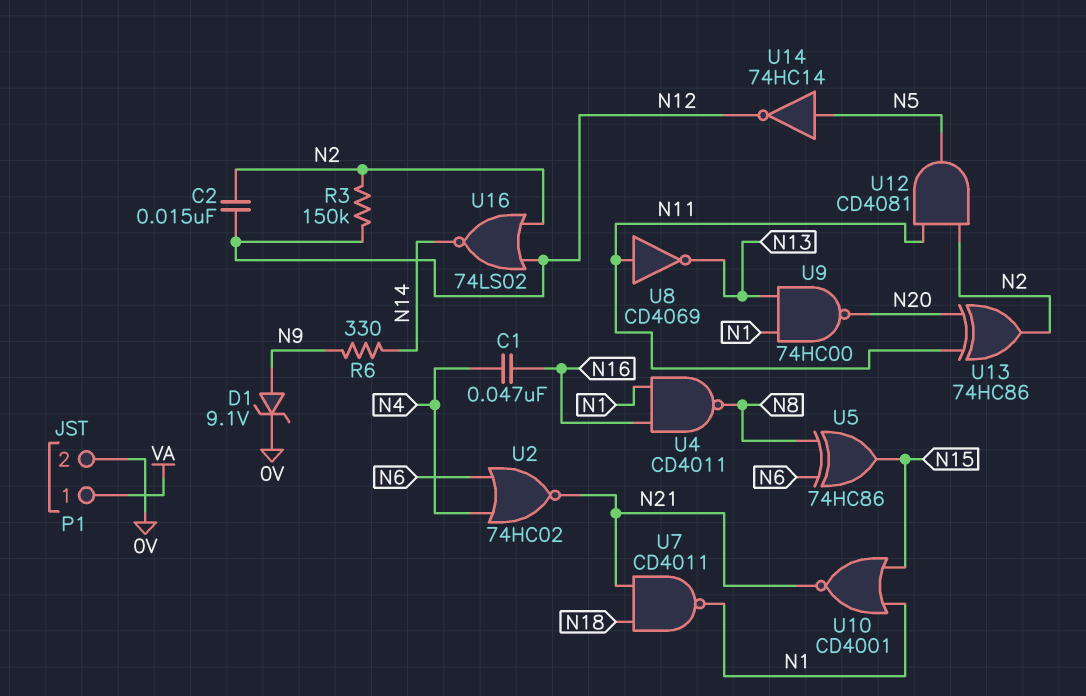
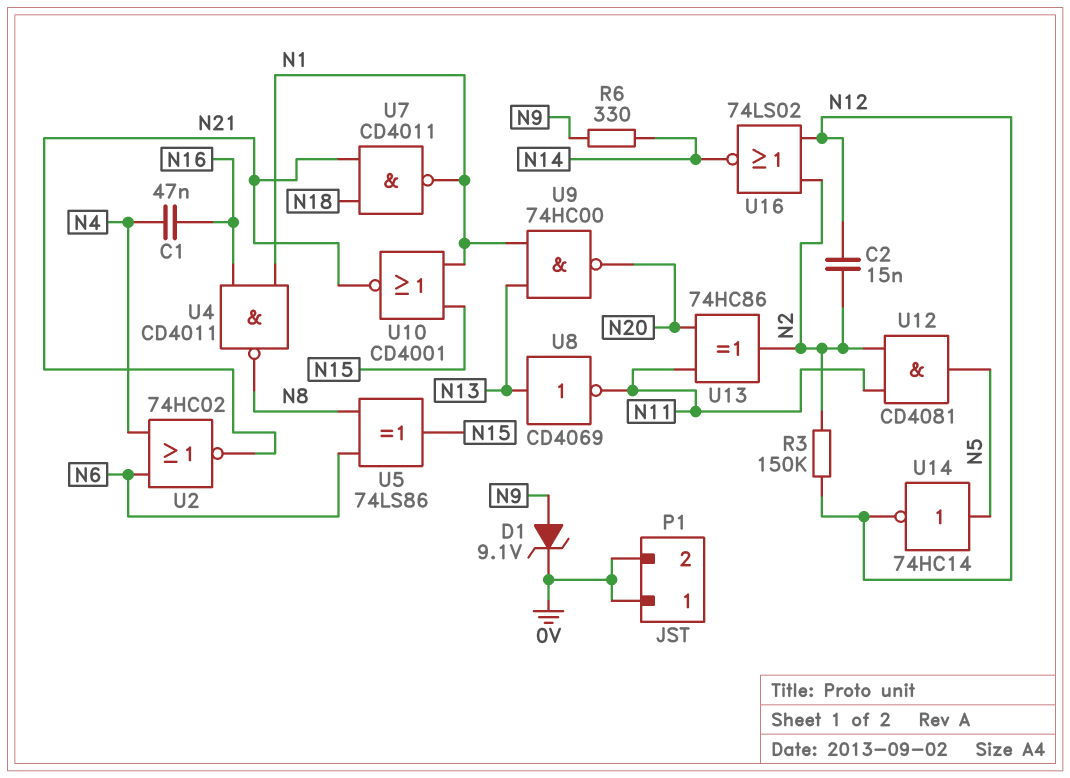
P1 pin 1: VA -> 0V
U5: XOR 74HC86 (in N6, in N8, out N15) -> XOR 74LS86 (in N6, in N8, out N15)
U8: NOT CD4069 (in N11, out N13) -> NOT CD4069 (in N13, out N11)

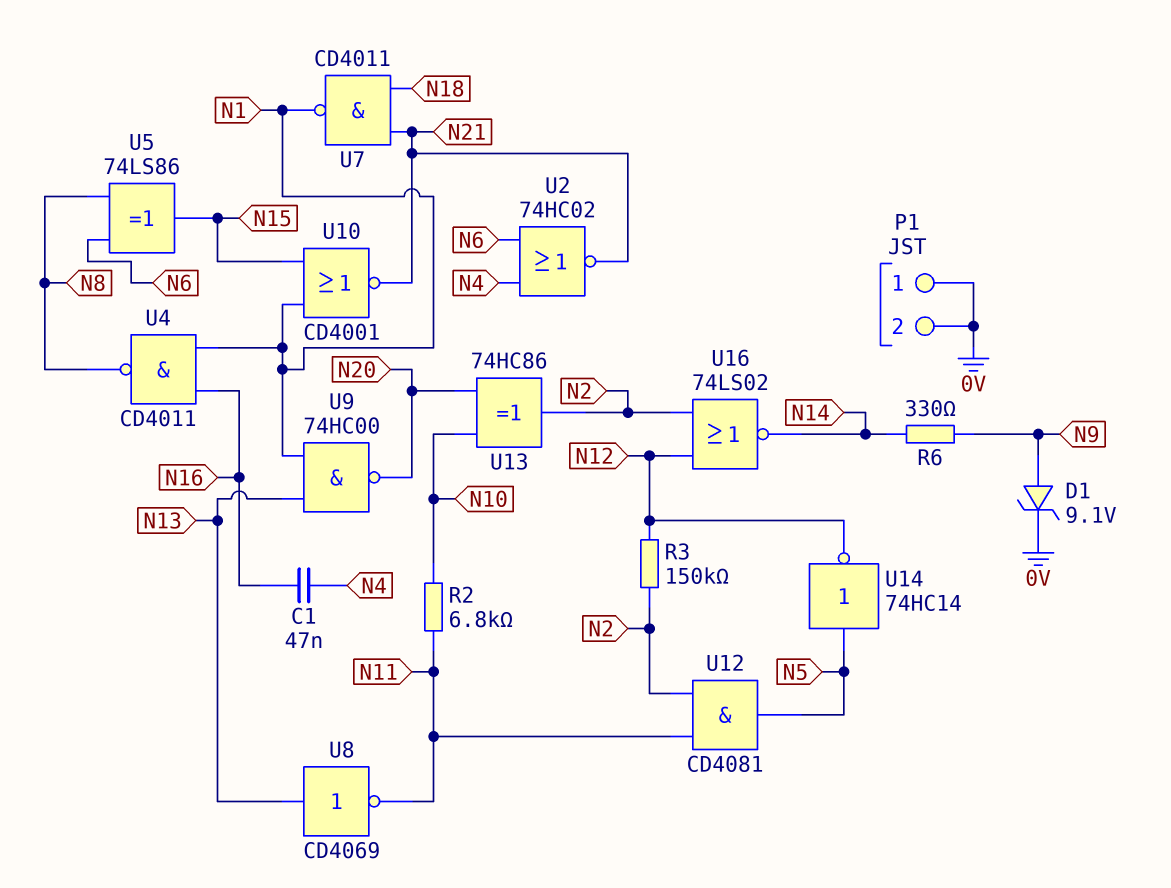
C2: 15nF (N2, N12) -> none
R2: none -> 6.8k (N10, N11)
U13: XOR 74HC86 (in N11, in N20, out N2) -> XOR 74HC86 (in N10, in N20, out N2)

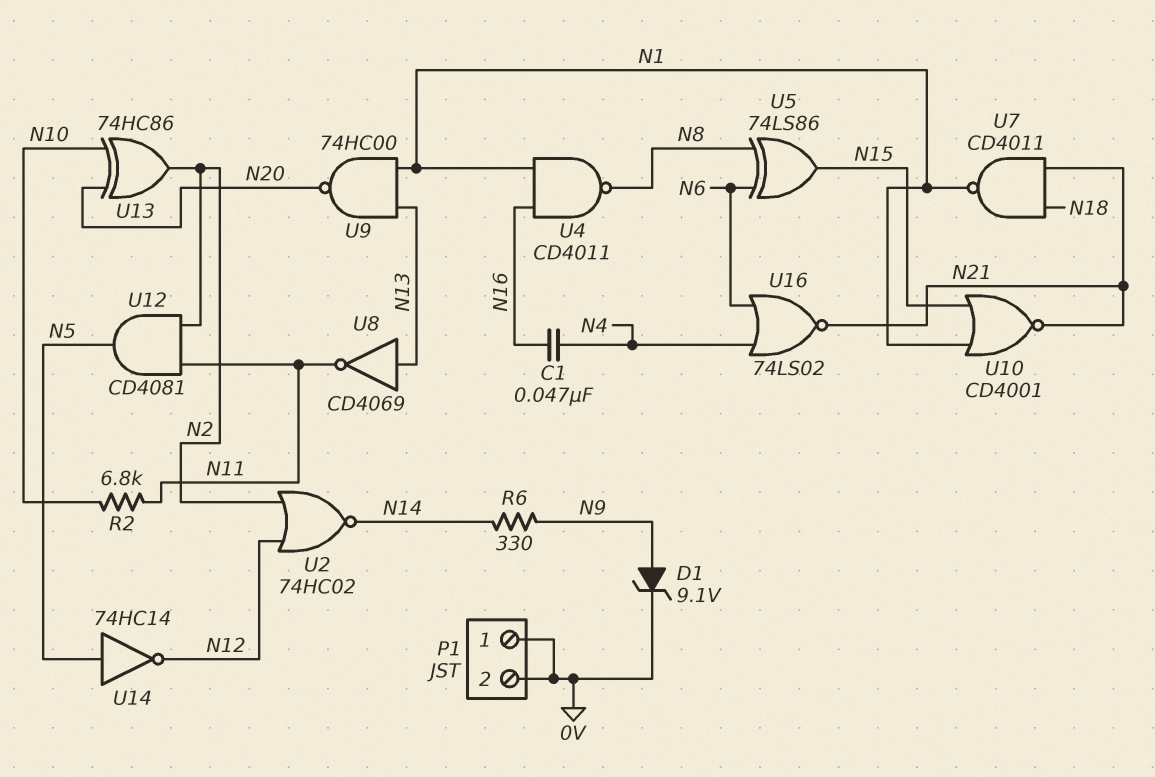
R3: 150k (N2, N12) -> none
U2: NOR 74HC02 (in N4, in N6, out N21) -> NOR 74HC02 (in N2, in N12, out N14)
U16: NOR 74LS02 (in N2, in N12, out N14) -> NOR 74LS02 (in N4, in N6, out N21)

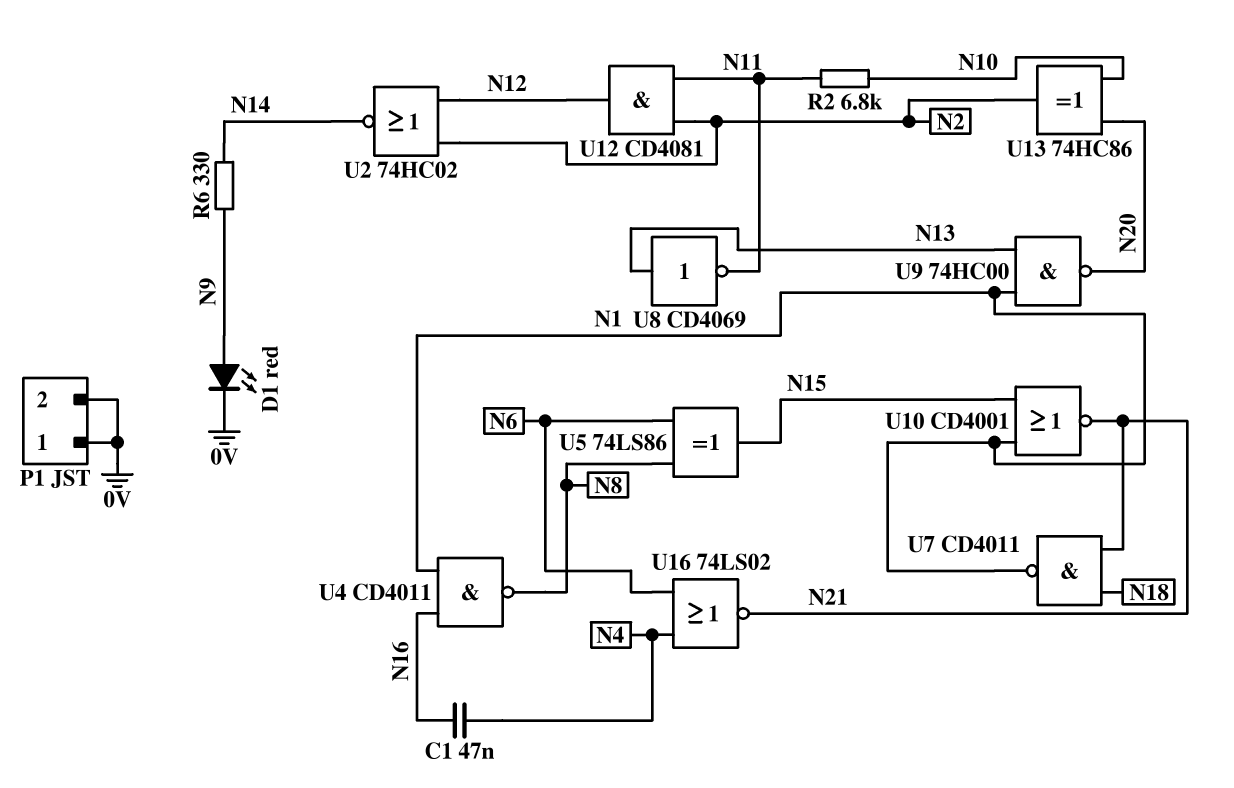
D1: zener 9.1V (A N9, K 0V) -> LED red (A N9, K 0V)
U12: AND CD4081 (in N2, in N11, out N5) -> AND CD4081 (in N2, in N11, out N12)
U14: NOT 74HC14 (in N5, out N12) -> none

